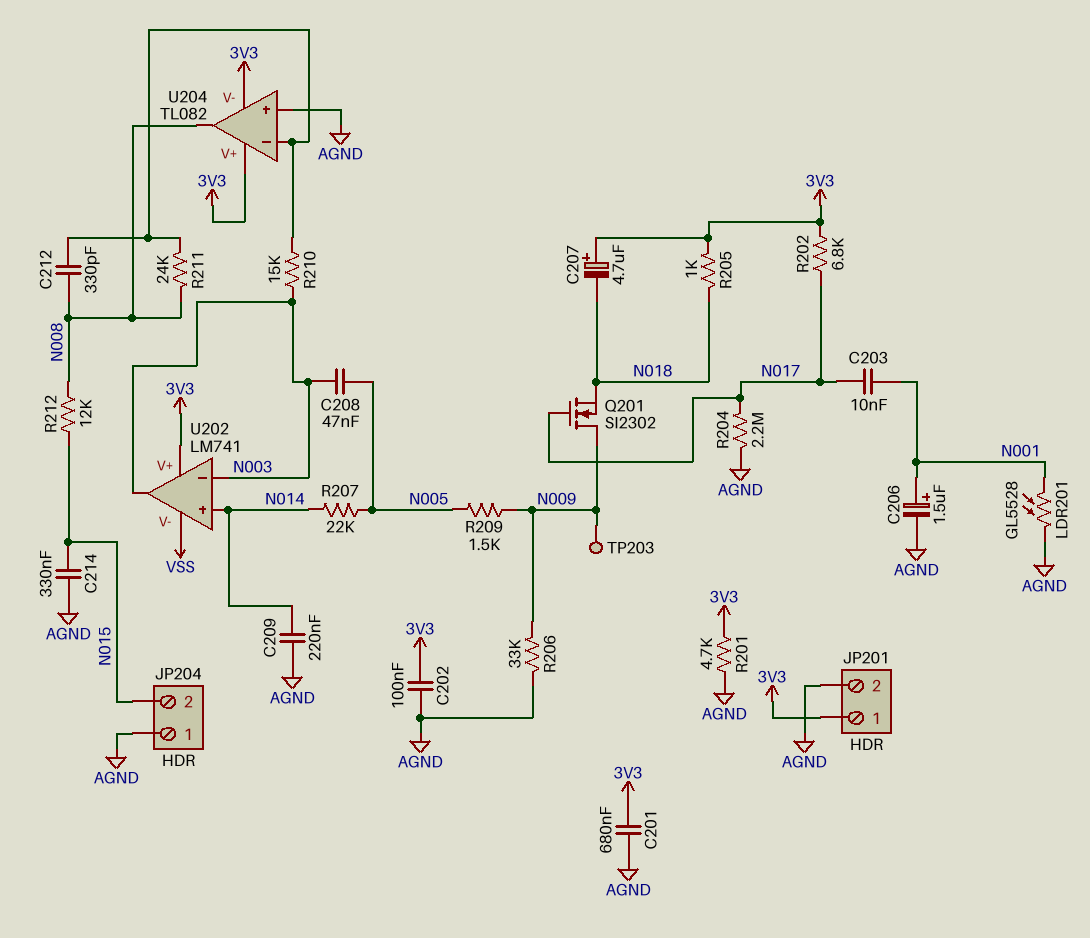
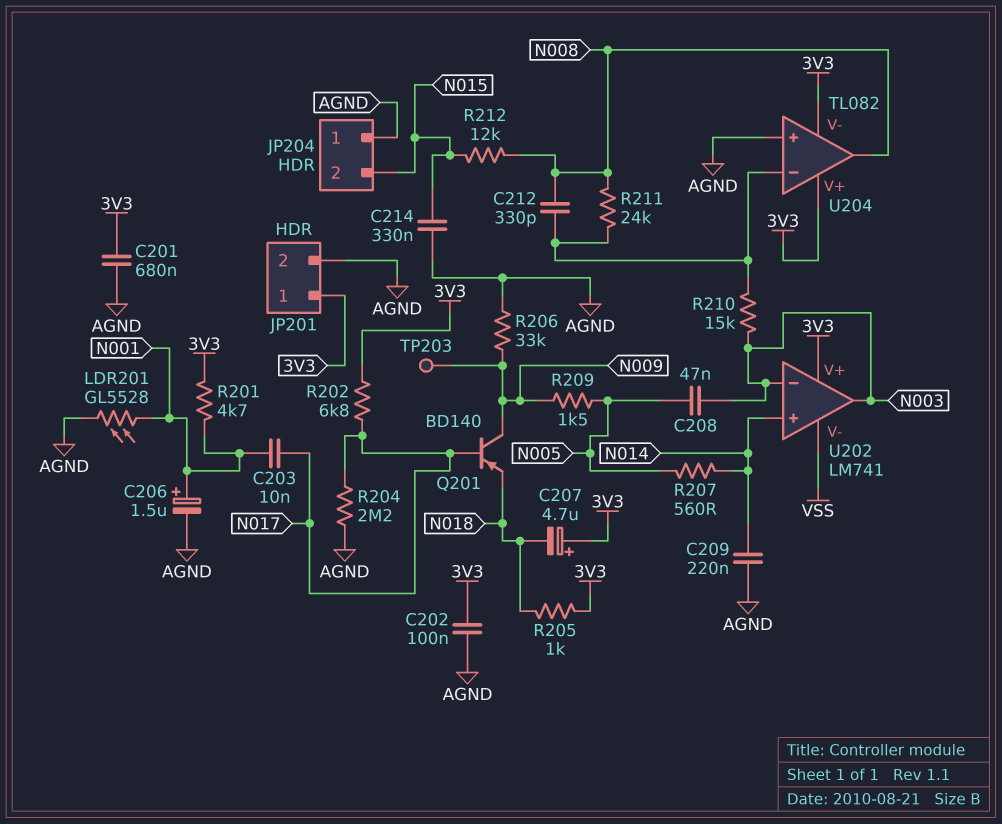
Q201: NMOS SI2302 (G N017, D N009, S N018) -> PNP BD140 (B N017, C N009, E N018)
R201: 4.7k (3V3, AGND) -> 4.7k (3V3, N001)
R207: 22k (N005, N014) -> 560 (N005, N014)

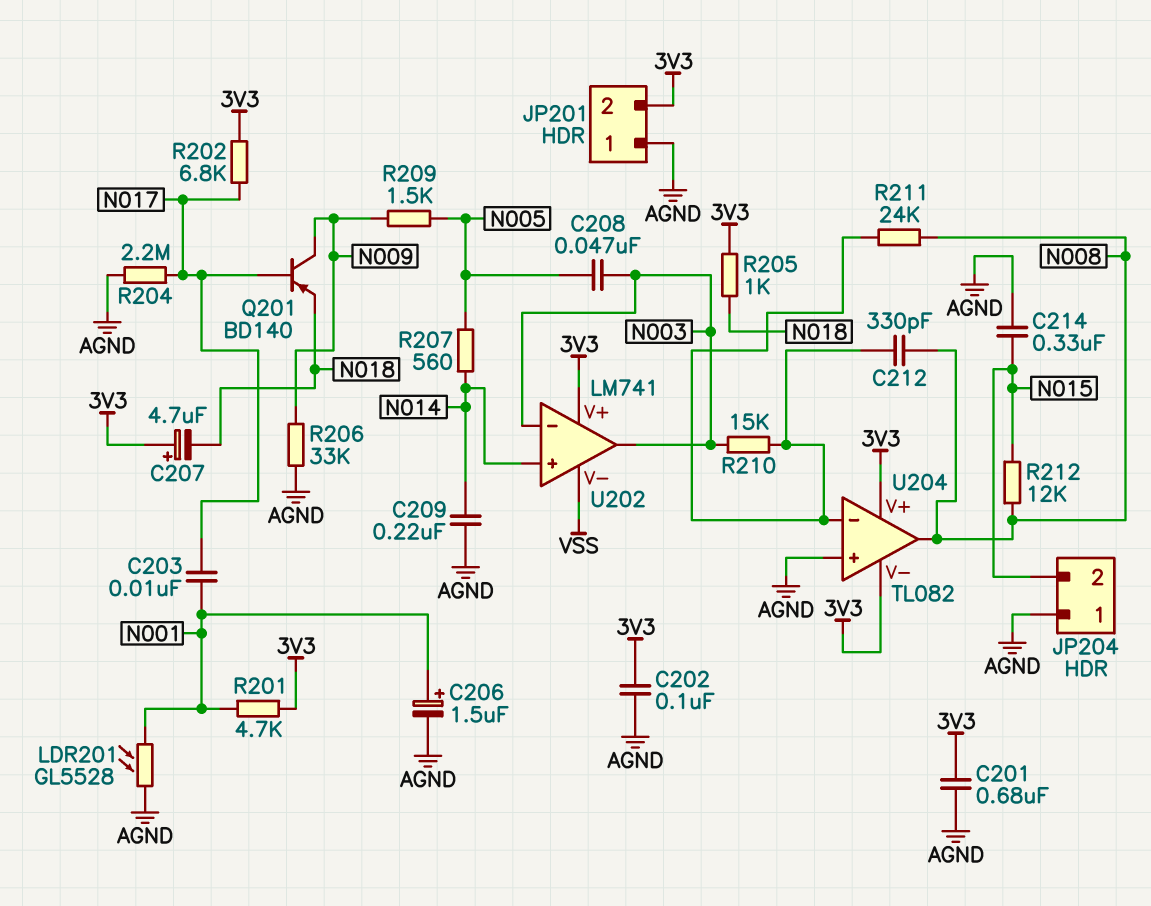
JP201 pin 1: 3V3 -> AGND
JP201 pin 2: AGND -> 3V3
TP203: test point (N009) -> none

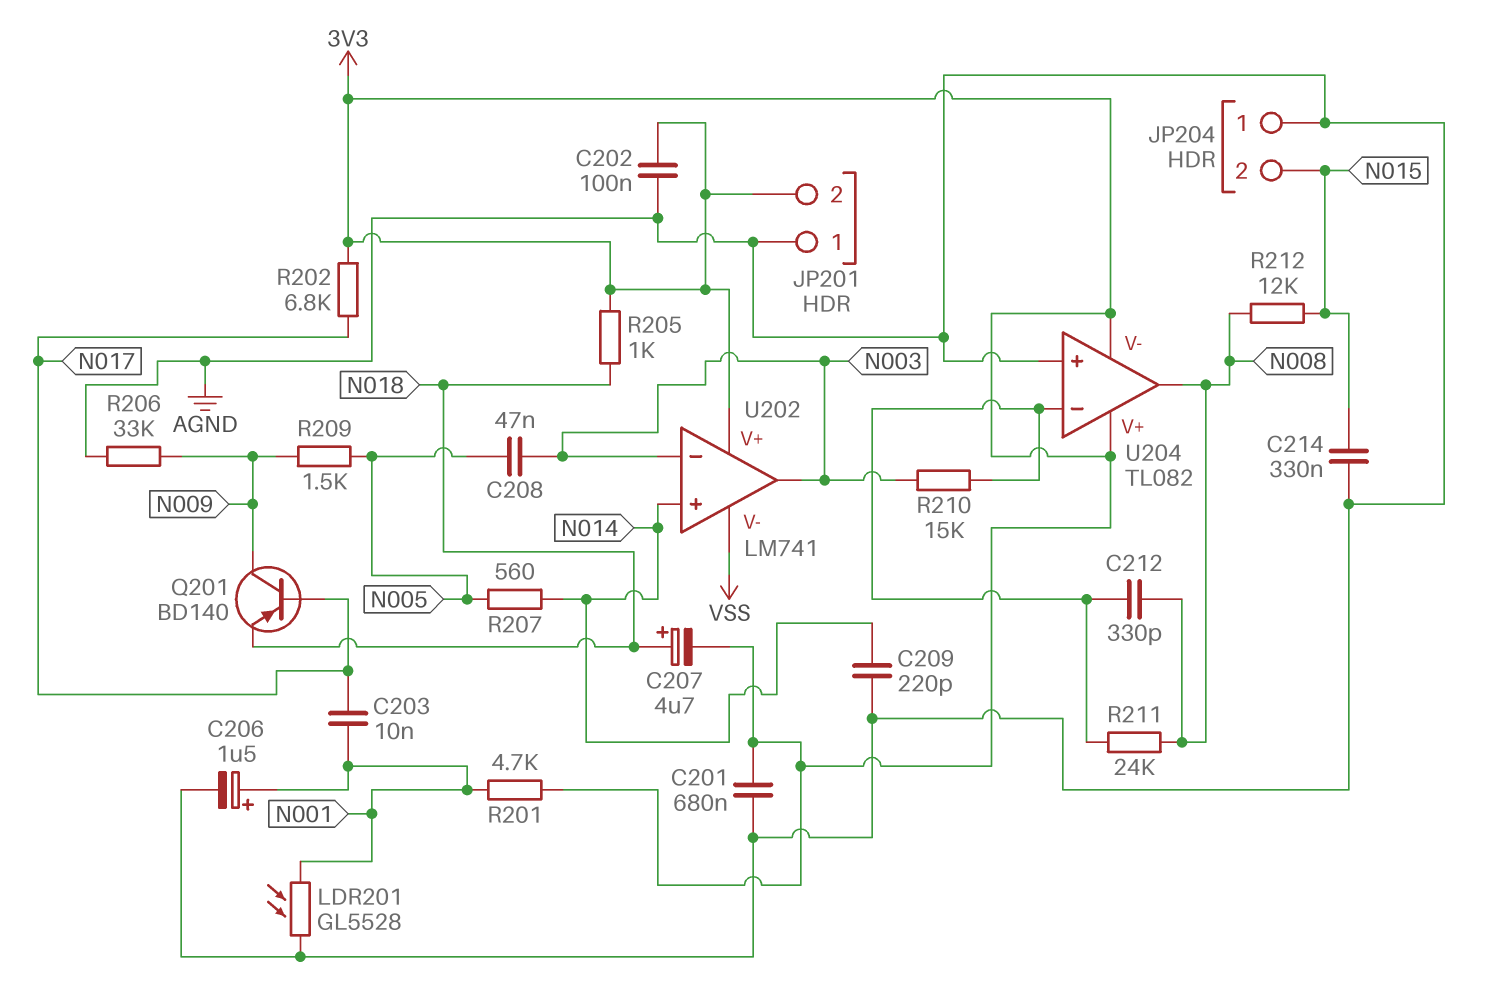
C207: 4.7uF (plus 3V3, minus N018) -> 4.7uF (plus N018, minus 3V3)
C209: 220nF (AGND, N014) -> 220pF (AGND, N014)
R204: 2.2M (AGND, N017) -> none

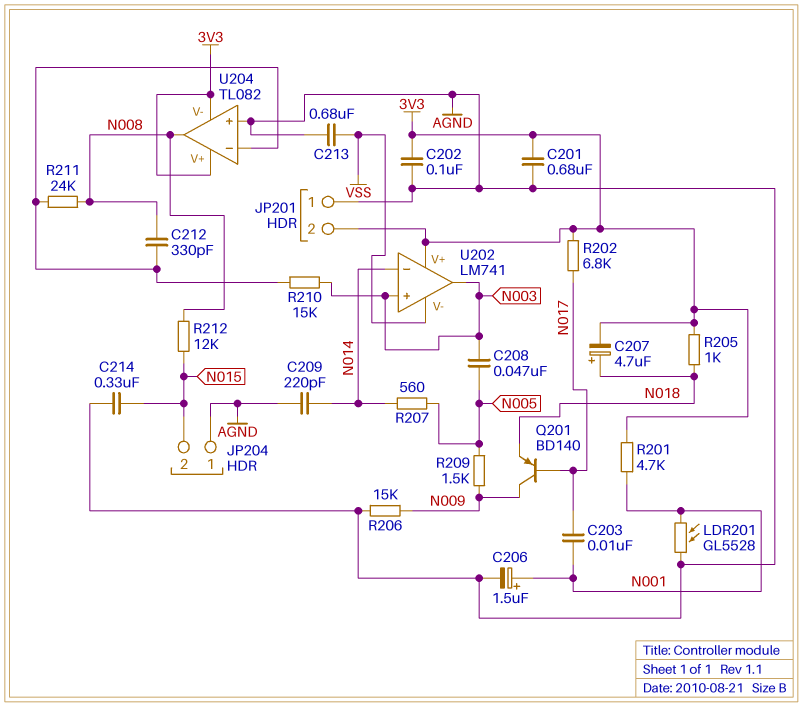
C213: none -> 680nF (AGND, VSS)
R206: 33k (AGND, N009) -> 15k (AGND, N009)
U202 pin in+: N014 -> N003
U202 pin in-: N003 -> N014

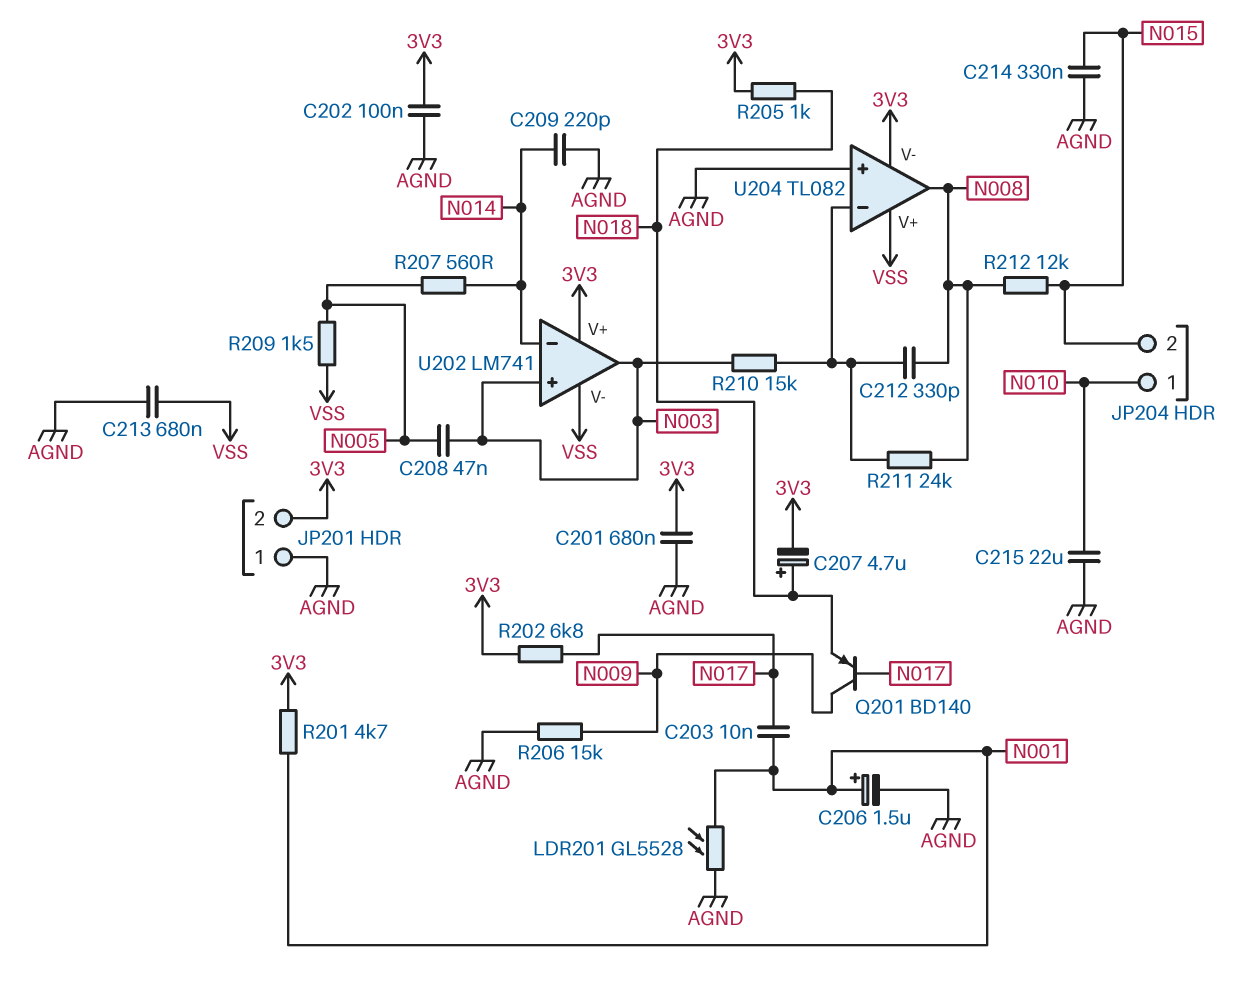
C215: none -> 22uF (AGND, N010)
JP204 pin 1: AGND -> N010
R209: 1.5k (N005, N009) -> 1.5k (N005, VSS)
U204 pin V+: 3V3 -> VSS

